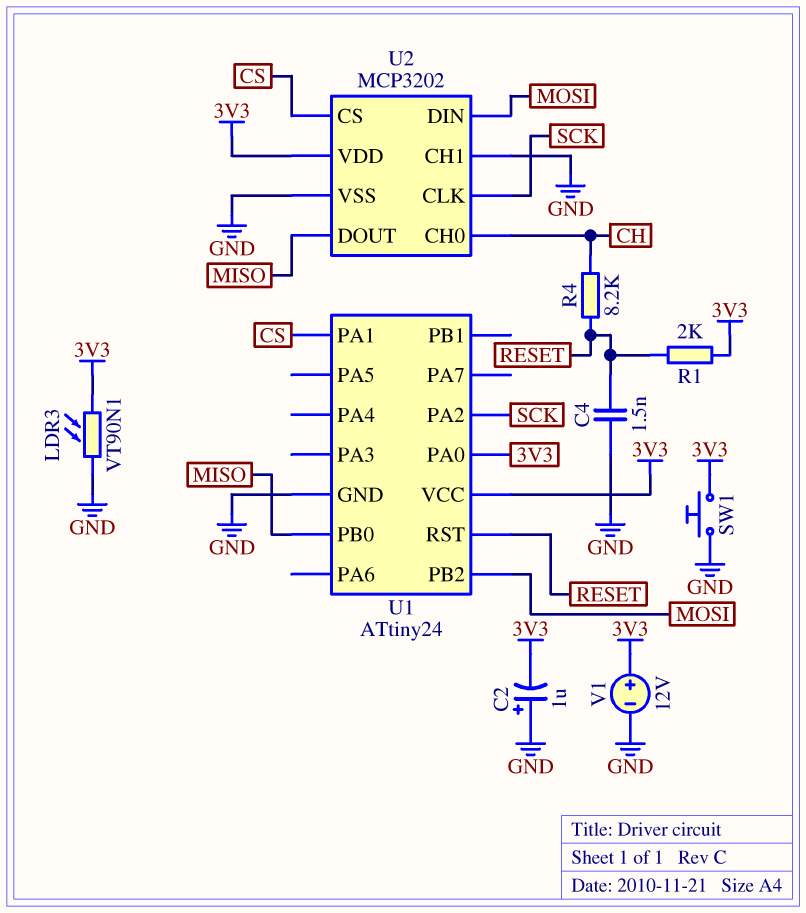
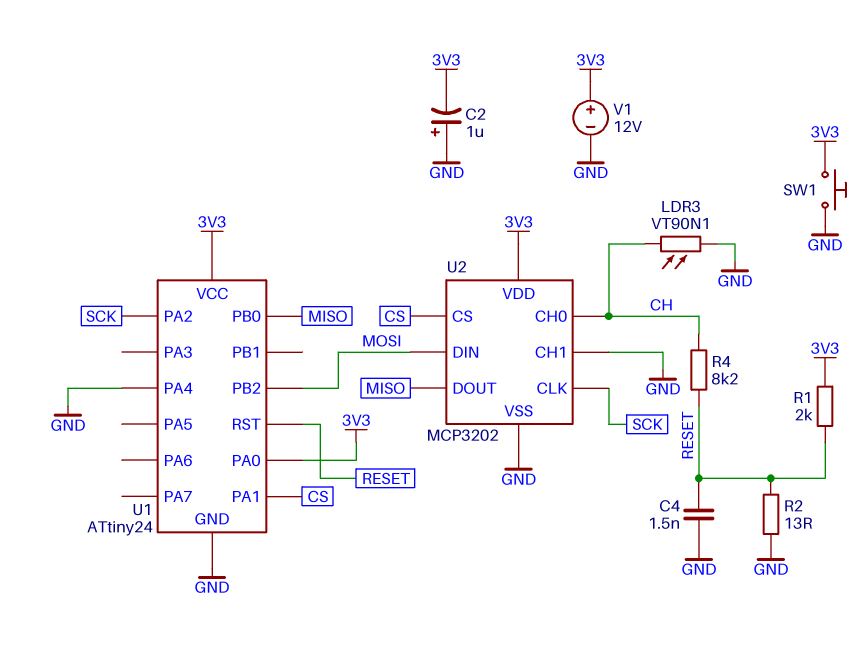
LDR3: VT90N1 (3V3, GND) -> VT90N1 (CH, GND)
R2: none -> 13 (GND, RESET)
U1 pin PA4: none -> GND

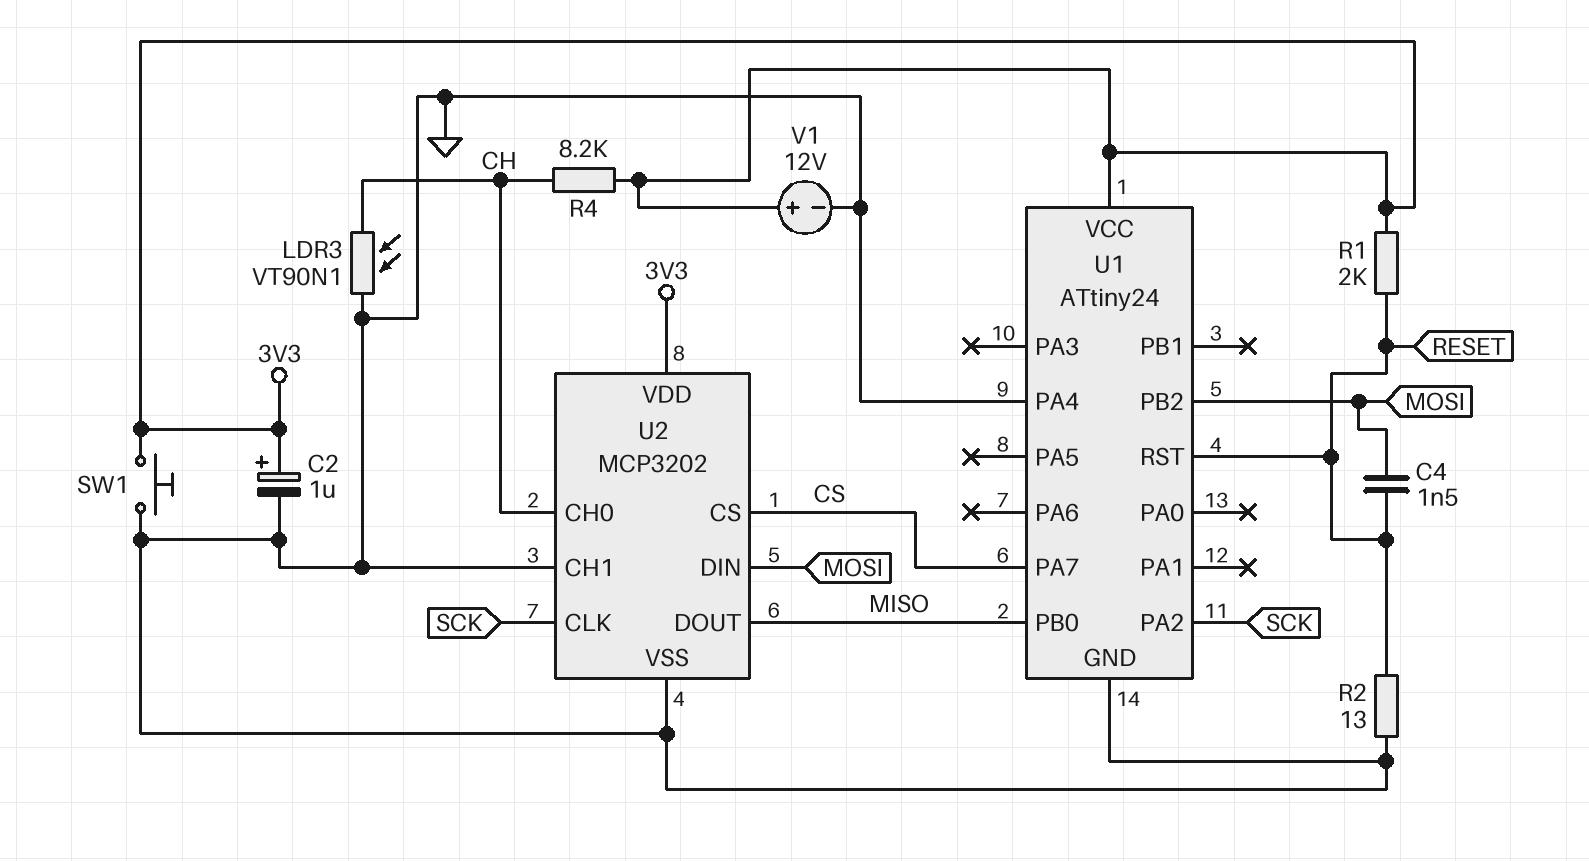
C2: 1uF (plus GND, minus 3V3) -> 1uF (plus 3V3, minus GND)
C4: 1.5nF (GND, RESET) -> 1.5nF (MOSI, RESET)
R4: 8.2k (CH, RESET) -> 8.2k (3V3, CH)
U1 pin PA0: 3V3 -> none
U1 pin PA1: CS -> none
U1 pin PA7: none -> CS

